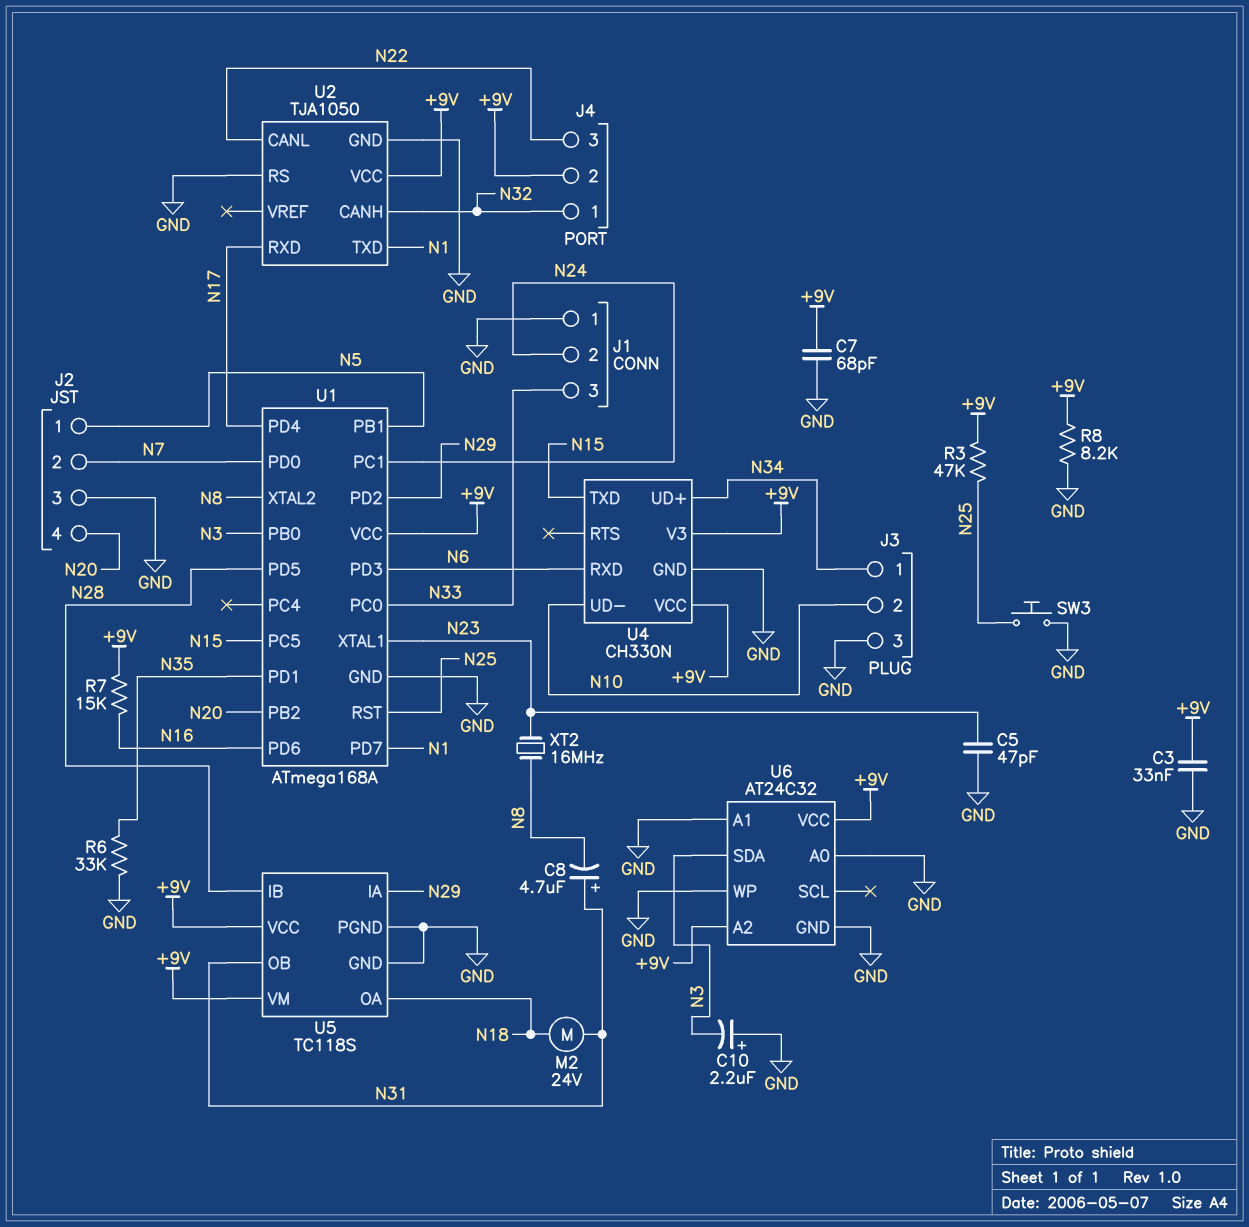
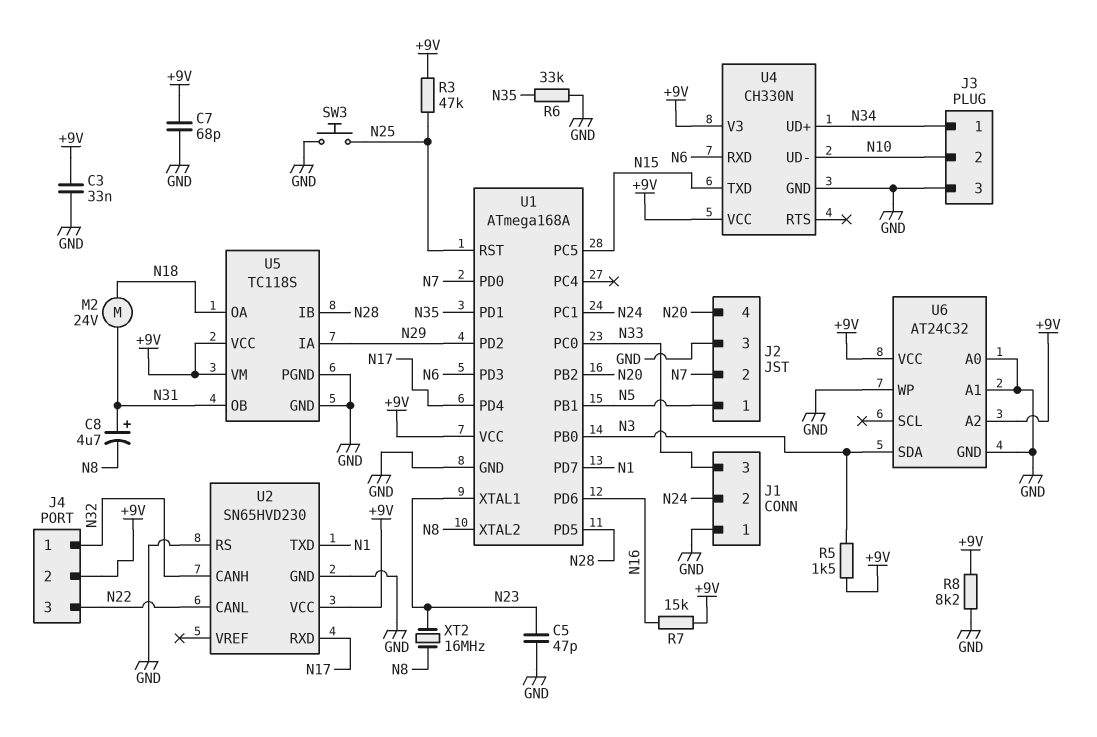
C10: 2.2uF (plus GND, minus N3) -> none
R5: none -> 1.5k (+9V, N3)
U2: TJA1050 -> SN65HVD230

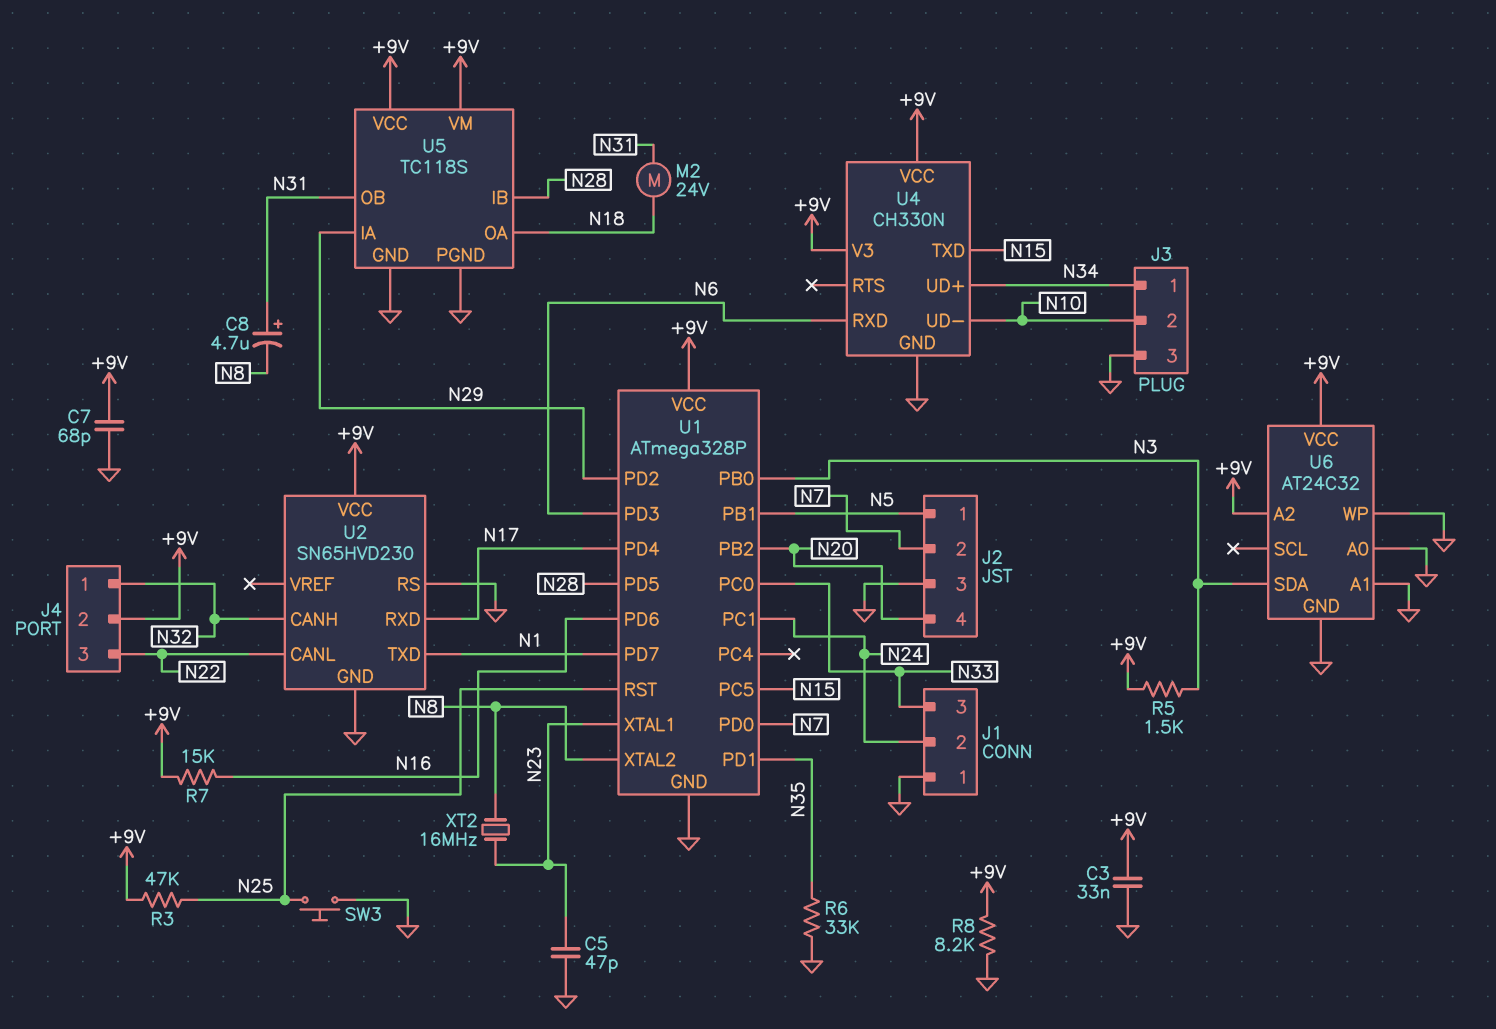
U1: ATmega168A -> ATmega328P

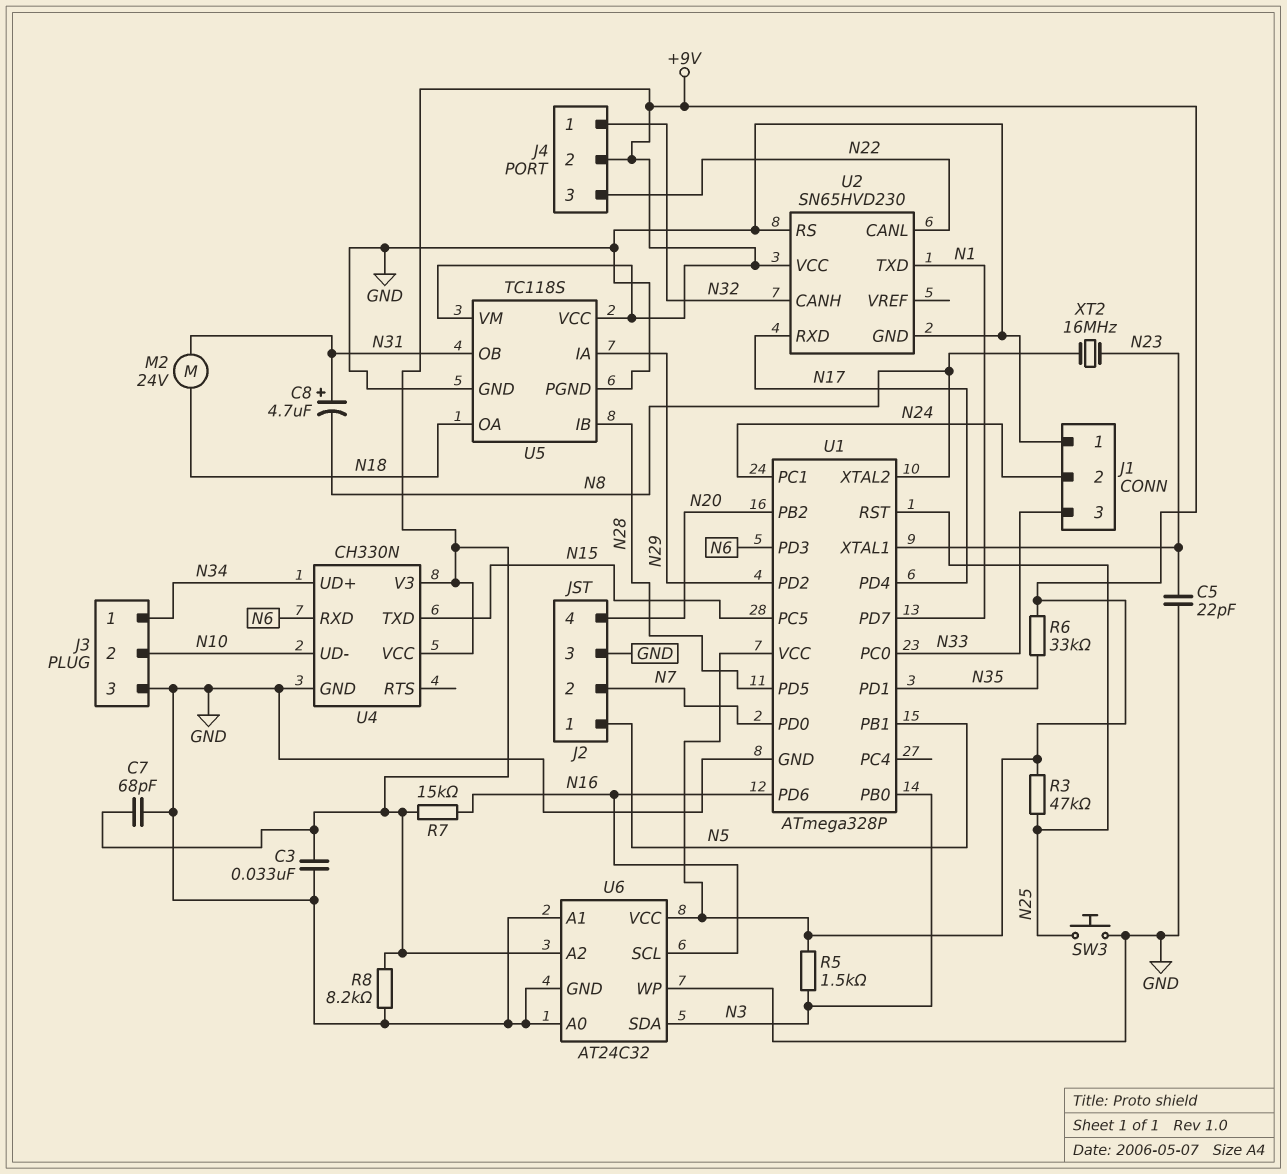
C5: 47pF (GND, N23) -> 22pF (GND, N23)
R6: 33k (GND, N35) -> 33k (+9V, N35)
U6 pin SCL: none -> N16

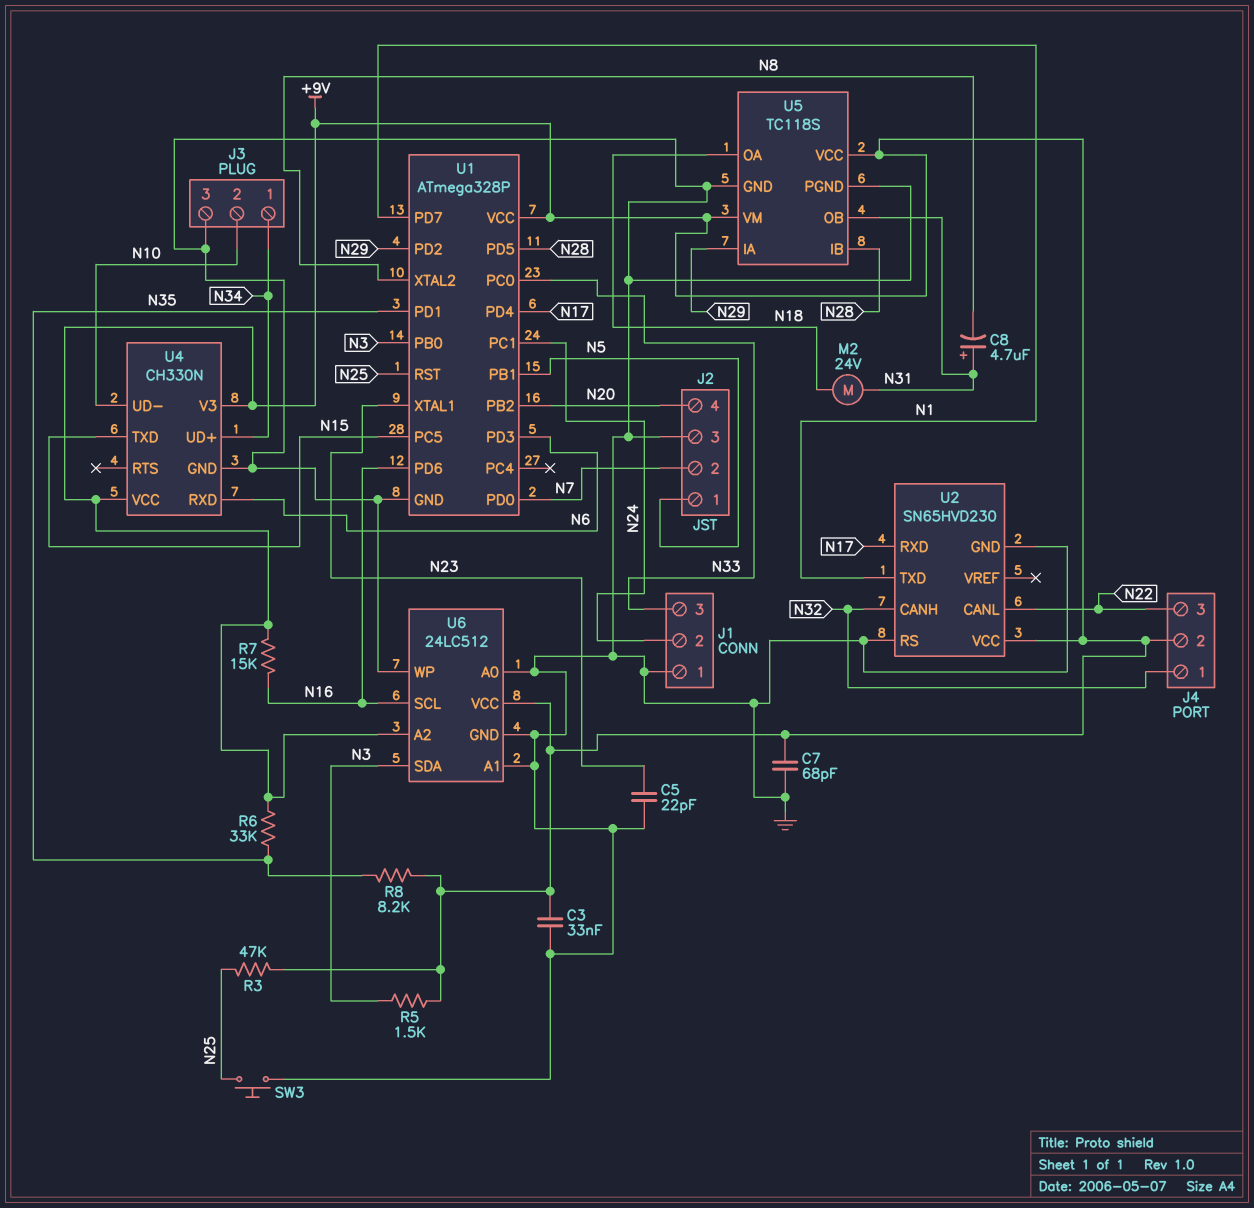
R8: 8.2k (+9V, GND) -> 8.2k (+9V, N35)
U6: AT24C32 -> 24LC512
XT2: 16MHz (N8, N23) -> none

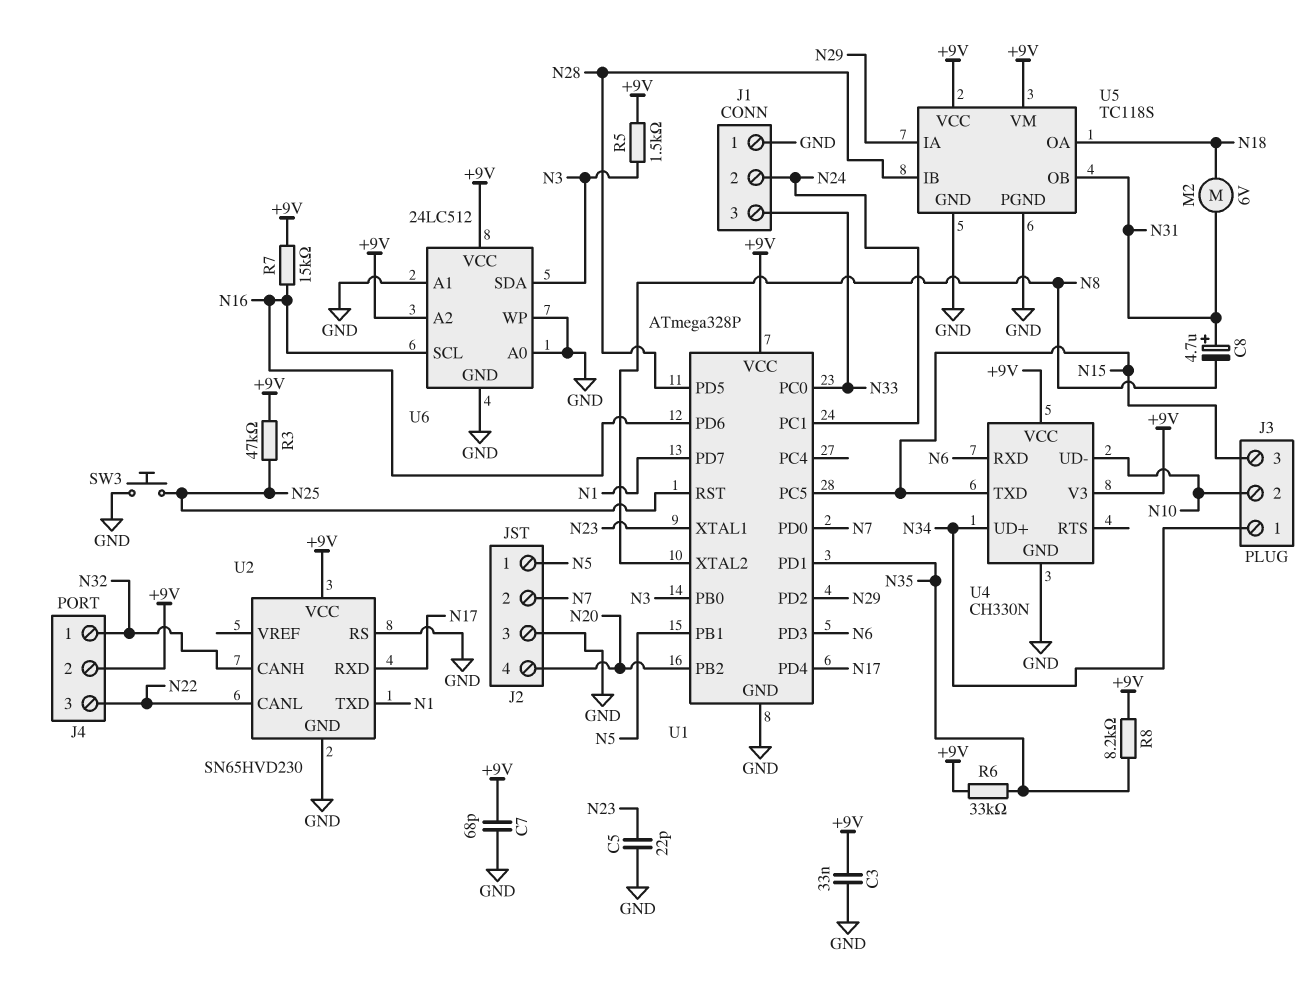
J3 pin 3: GND -> N15
M2: motor 24V (N18, N31) -> motor 6V (N18, N31)

